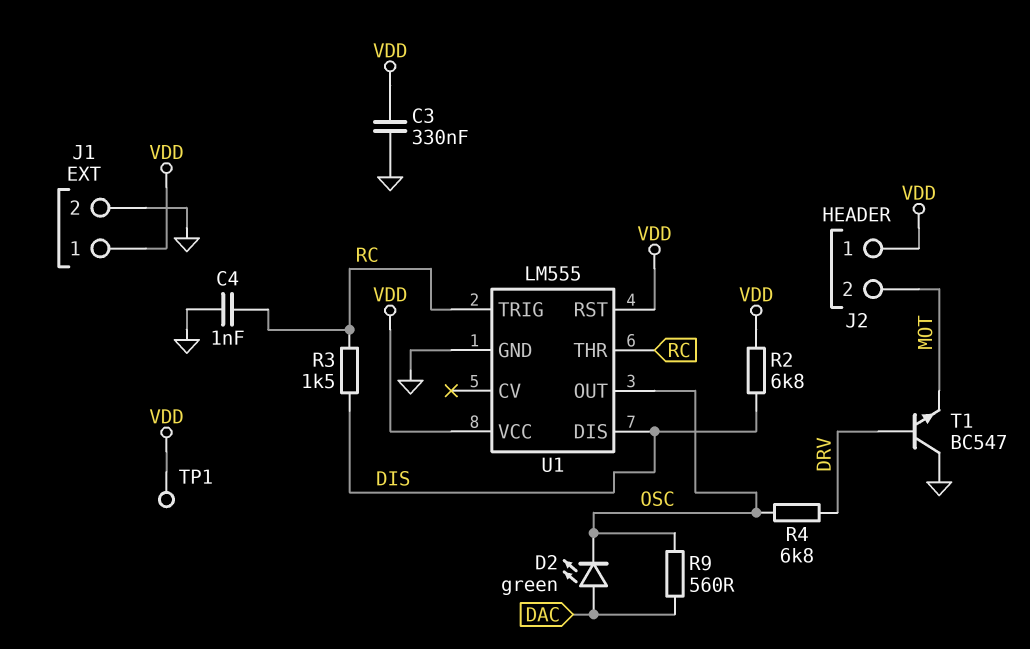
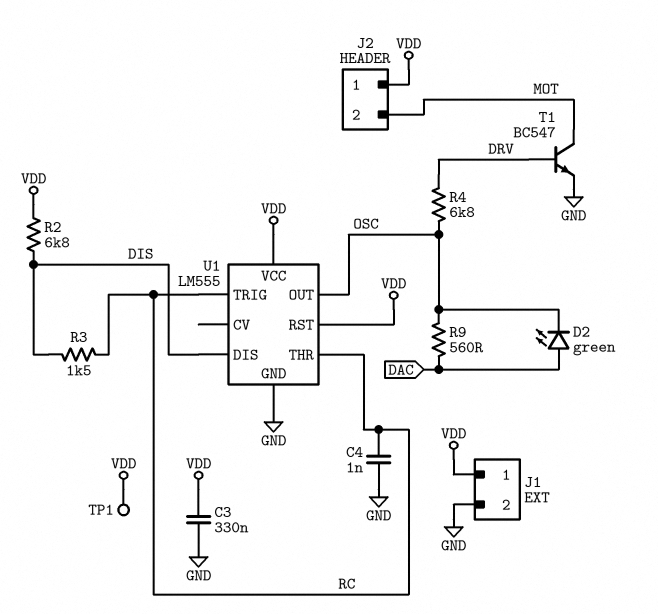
T1: NPN BC547 (B DRV, C GND, E MOT) -> NPN BC547 (B DRV, C MOT, E GND)

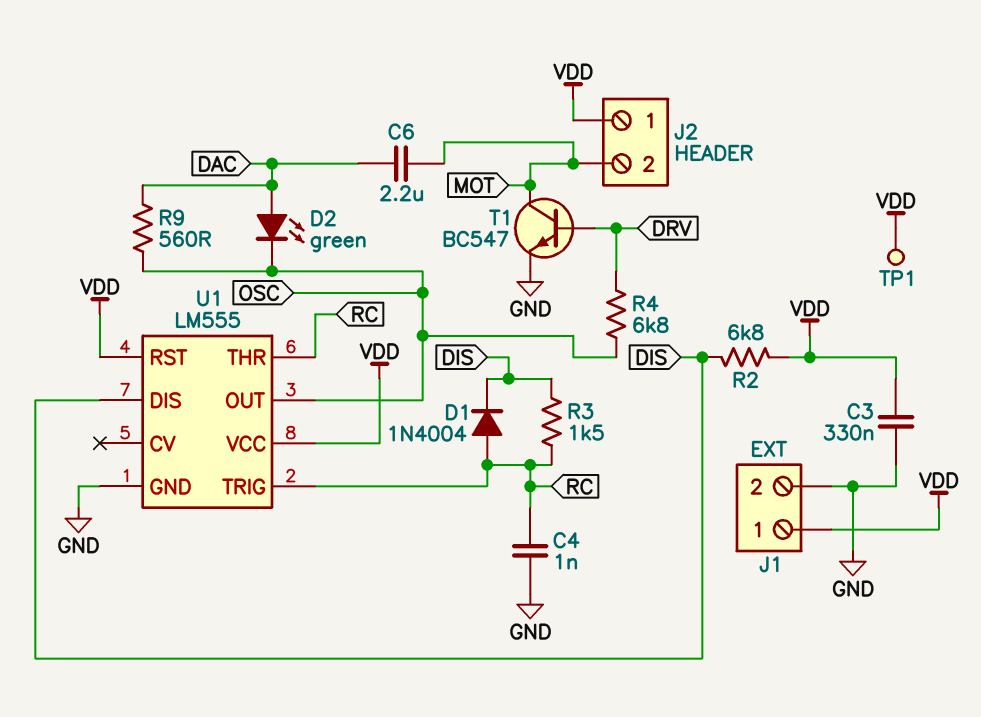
C6: none -> 2.2uF (DAC, MOT)
D1: none -> diode 1N4004 (A RC, K DIS)

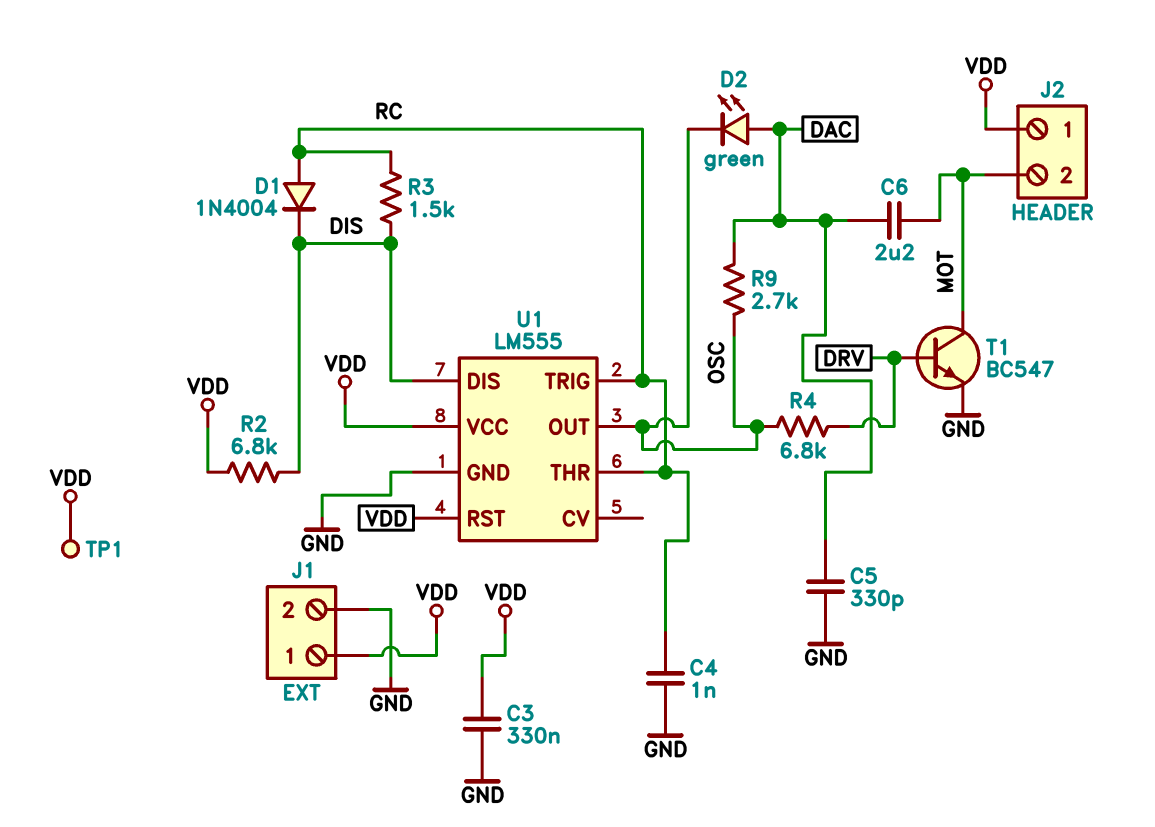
C5: none -> 330pF (DAC, GND)
R9: 560 (DAC, OSC) -> 2.7k (DAC, OSC)

